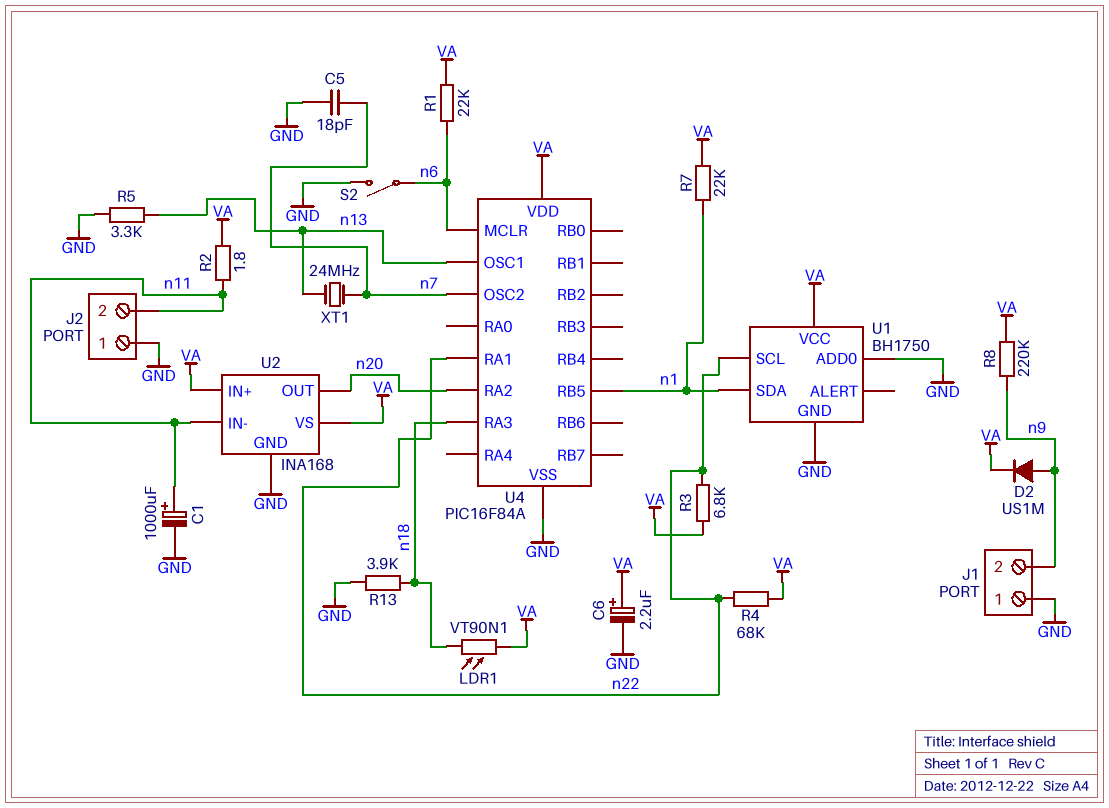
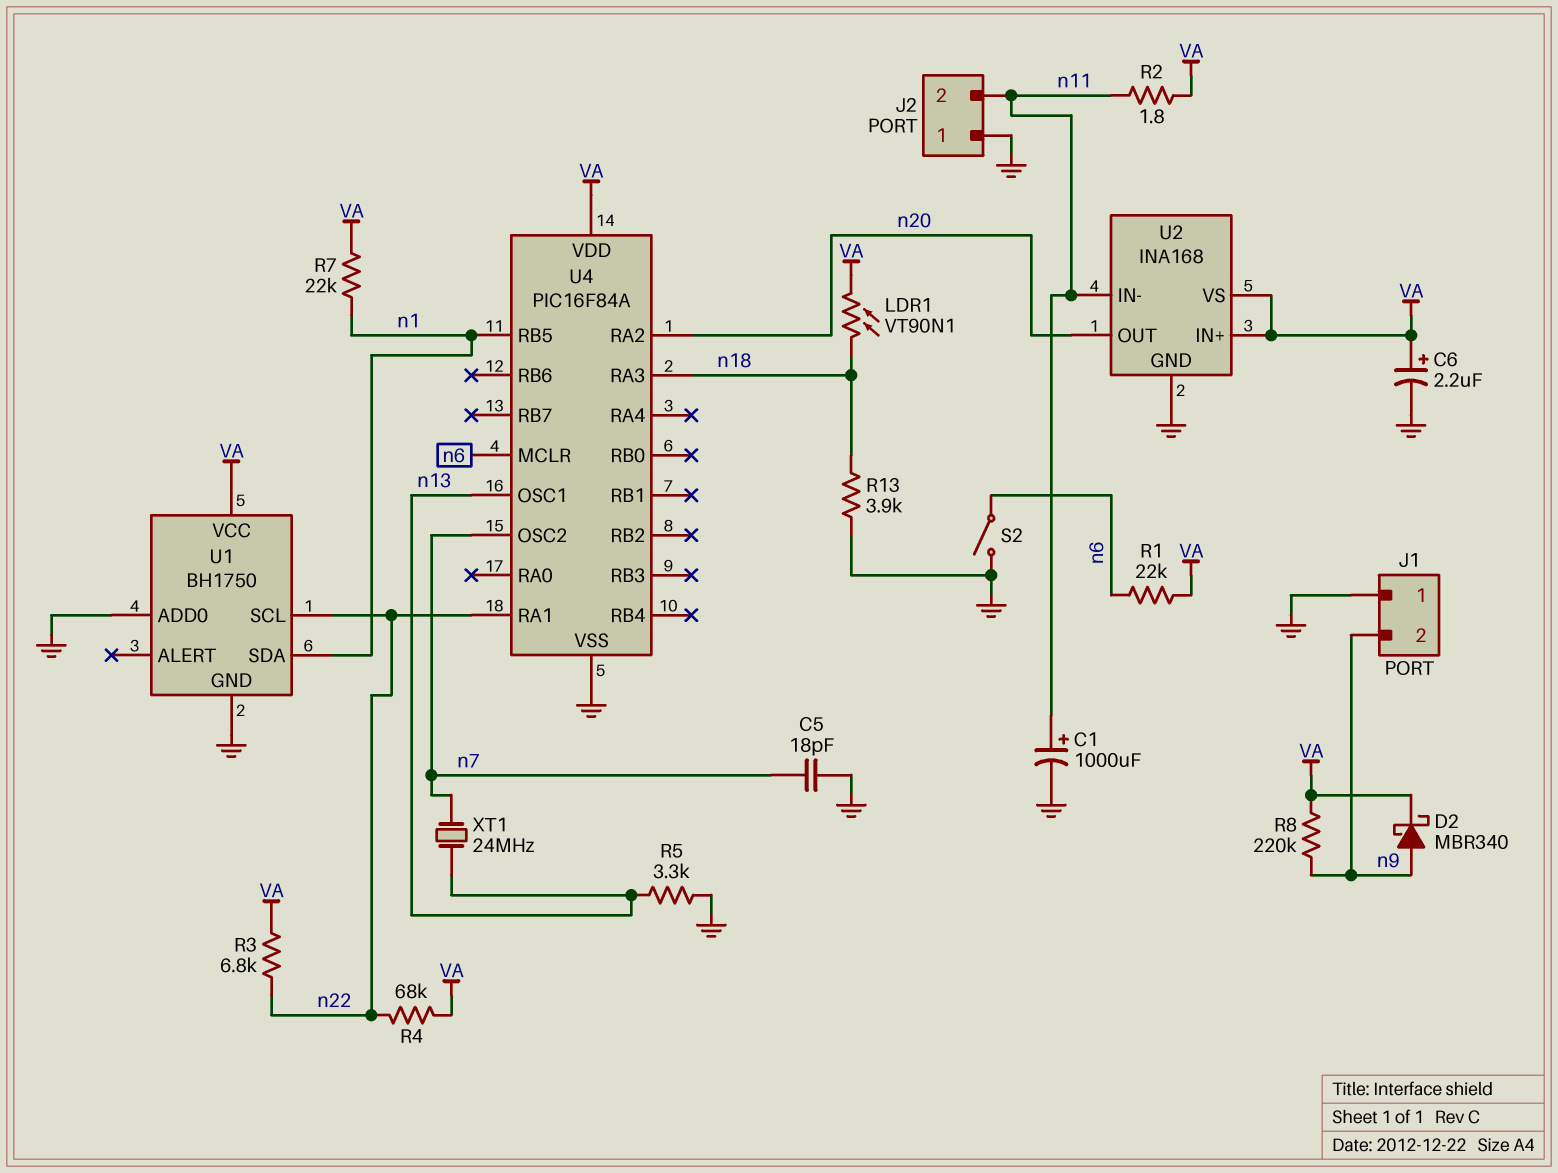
D2: diode US1M (A n9, K VA) -> schottky MBR340 (A n9, K VA)

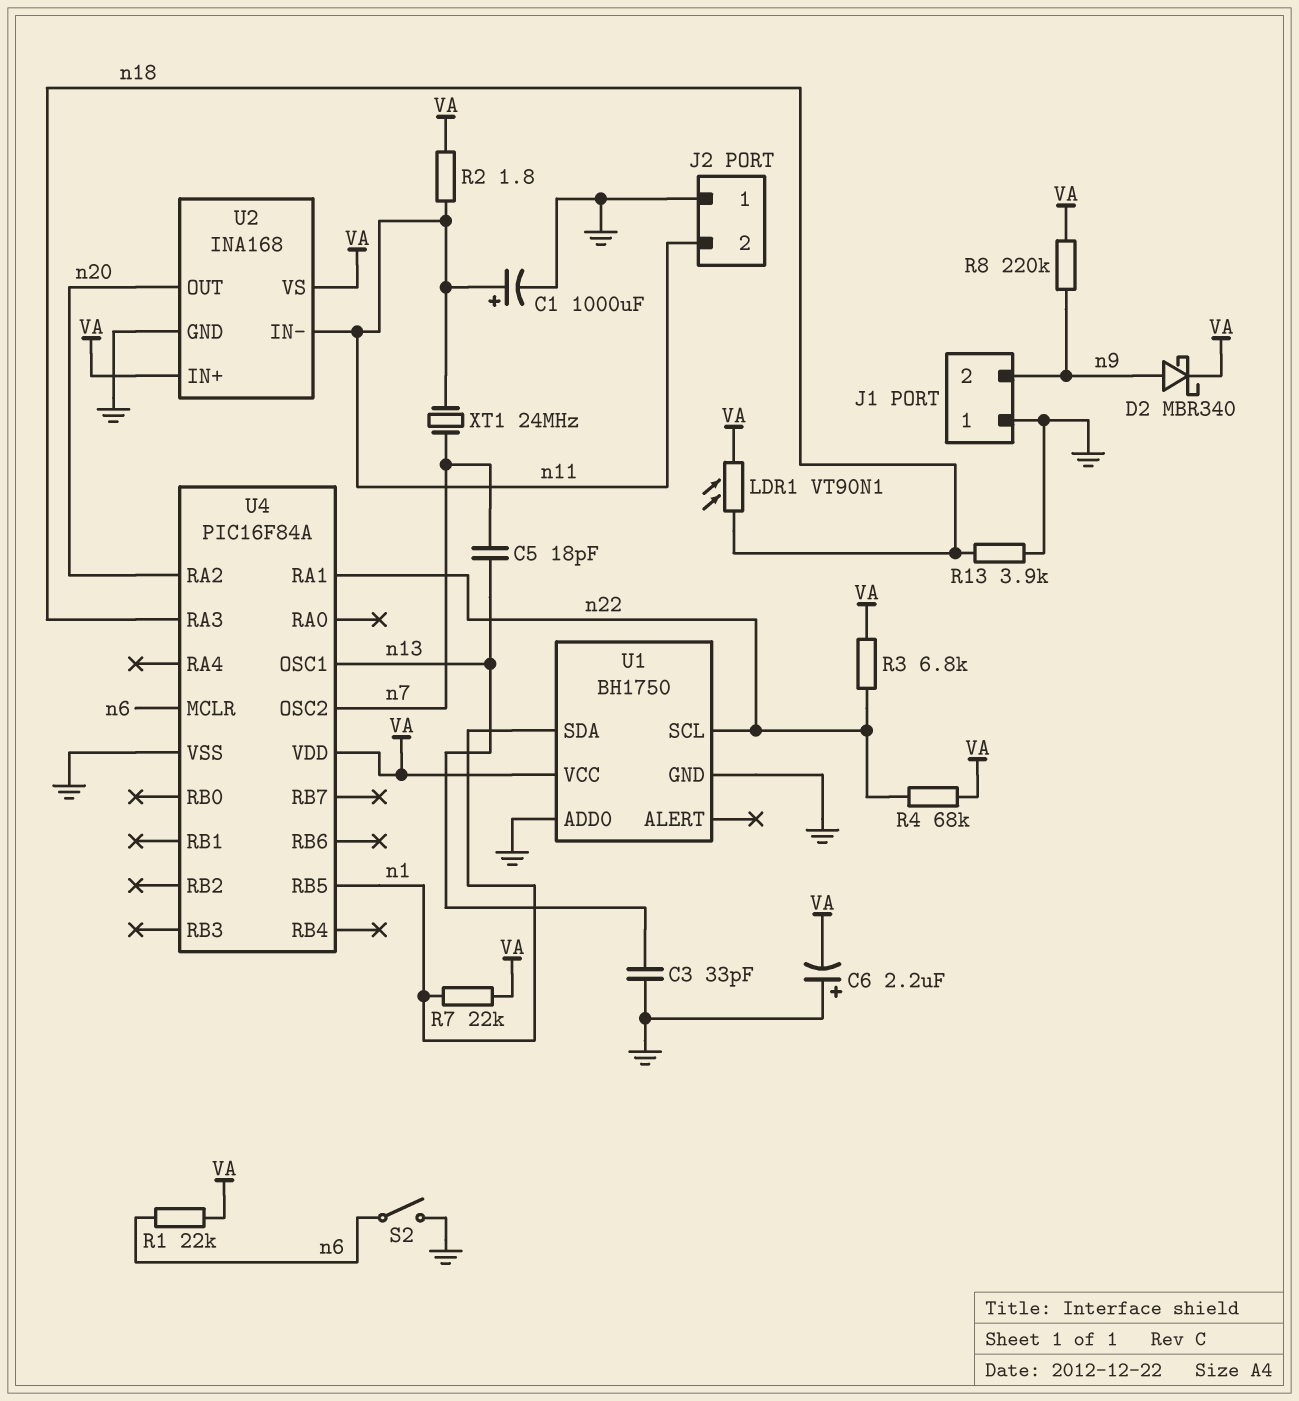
C3: none -> 33pF (GND, n13)
C5: 18pF (GND, n7) -> 18pF (n7, n13)
C6: 2.2uF (plus VA, minus GND) -> 2.2uF (plus GND, minus VA)
R5: 3.3k (GND, n13) -> none
XT1: 24MHz (n7, n13) -> 24MHz (n7, n11)

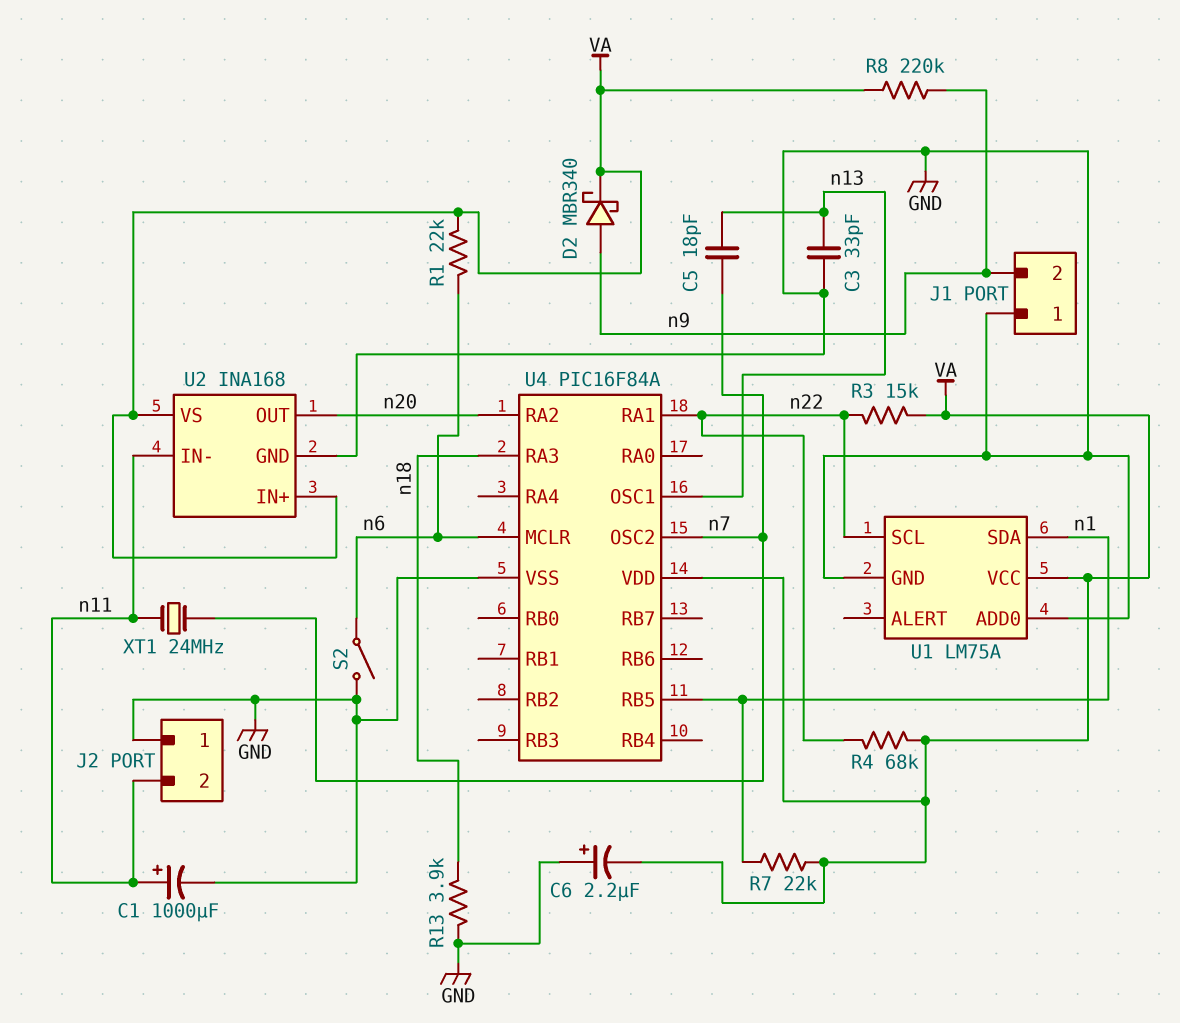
LDR1: VT90N1 (VA, n18) -> none
R2: 1.8 (VA, n11) -> none
R3: 6.8k (VA, n22) -> 15k (VA, n22)
U1: BH1750 -> LM75A

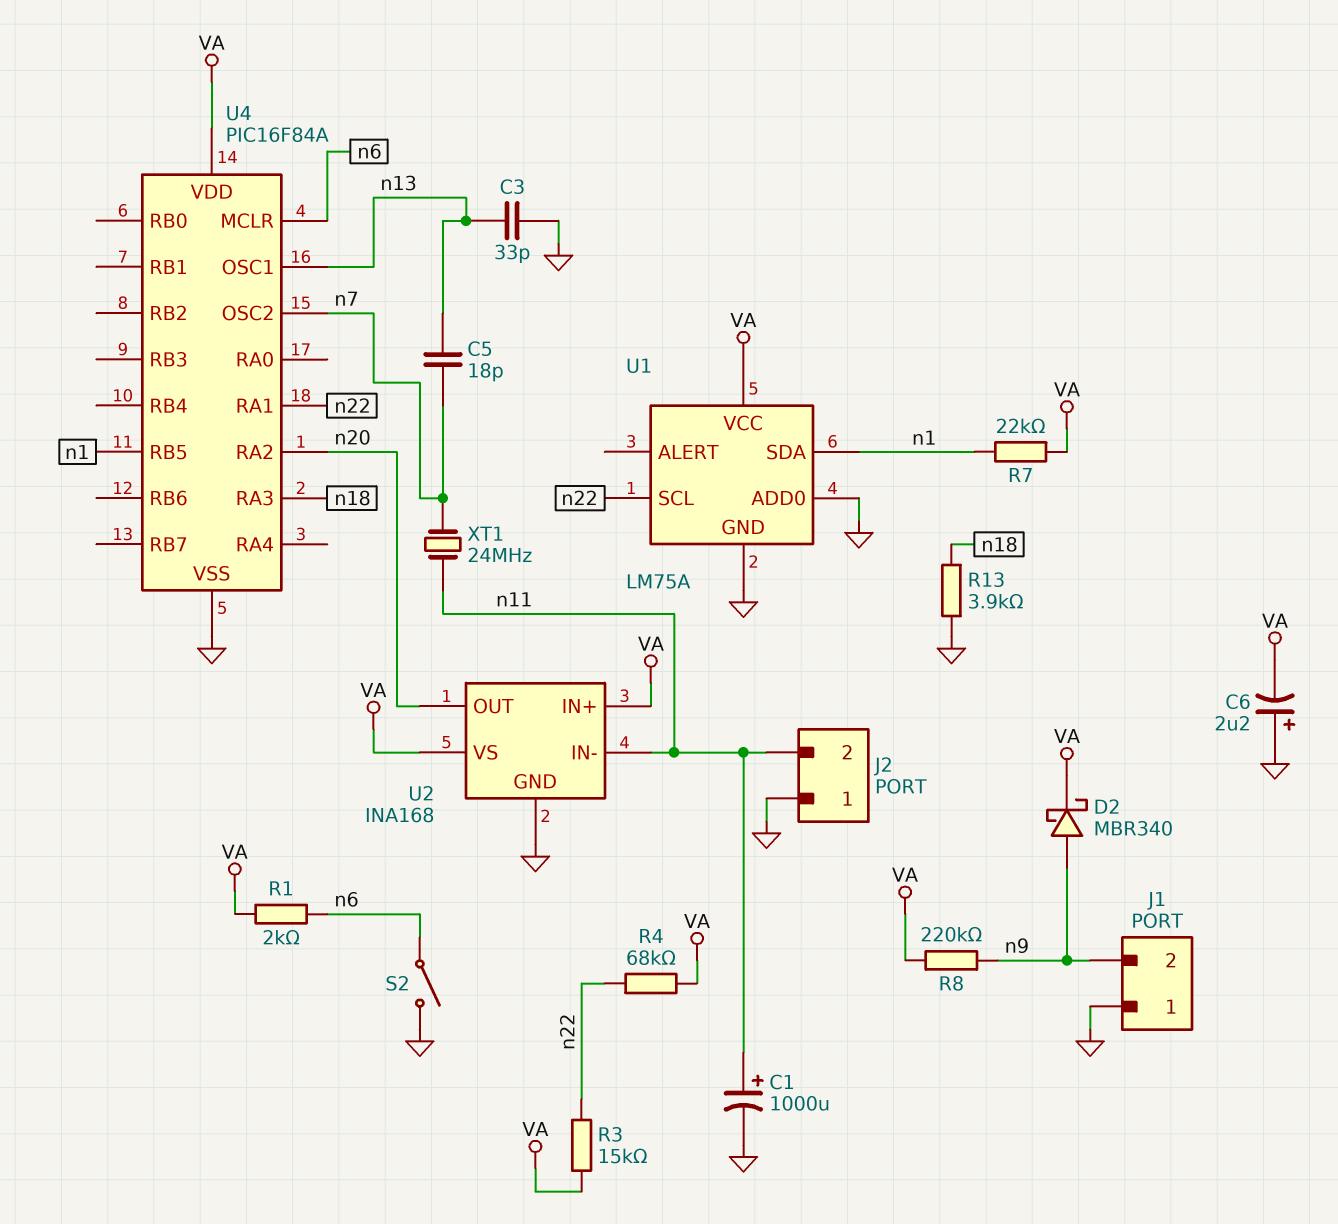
R1: 22k (VA, n6) -> 2k (VA, n6)

